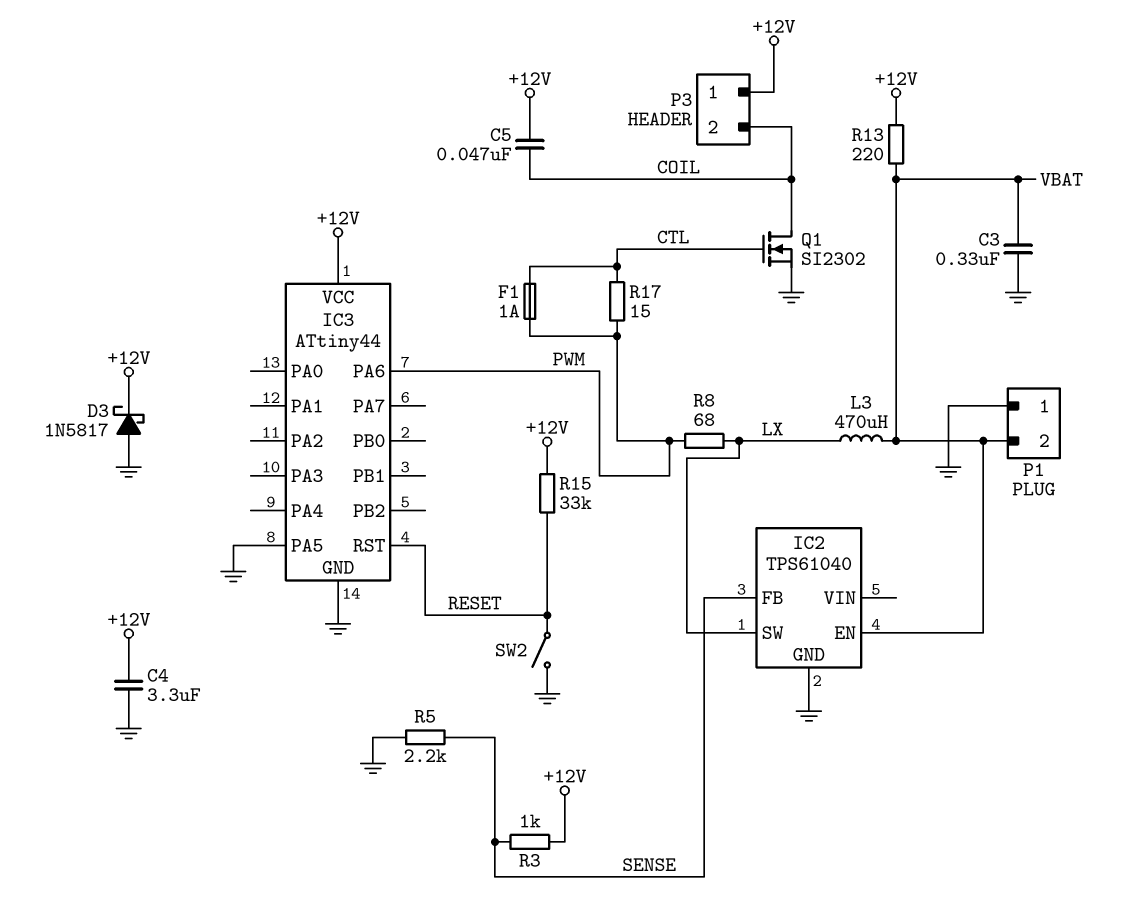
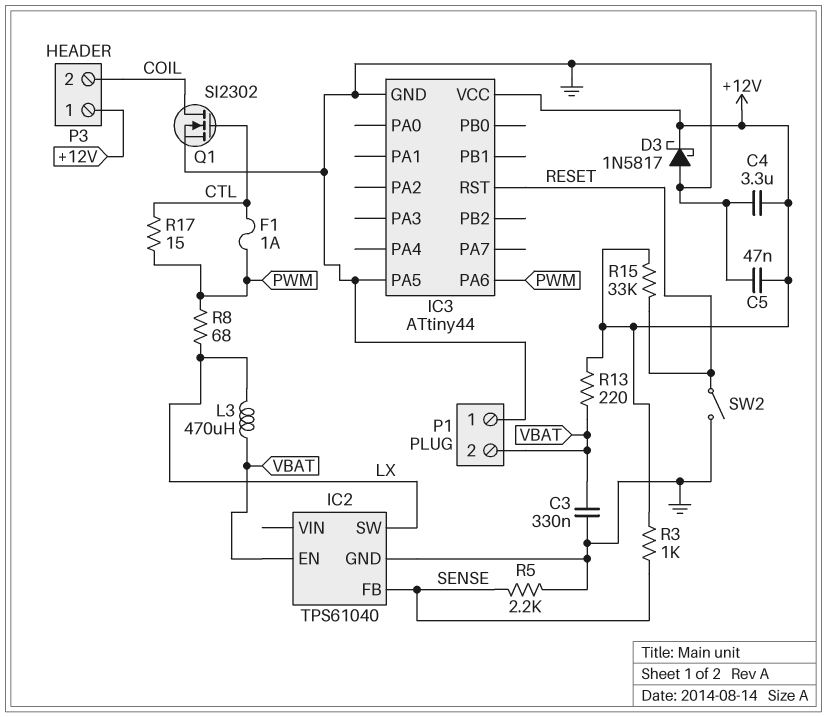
C5: 47nF (+12V, COIL) -> 47nF (+12V, GND)

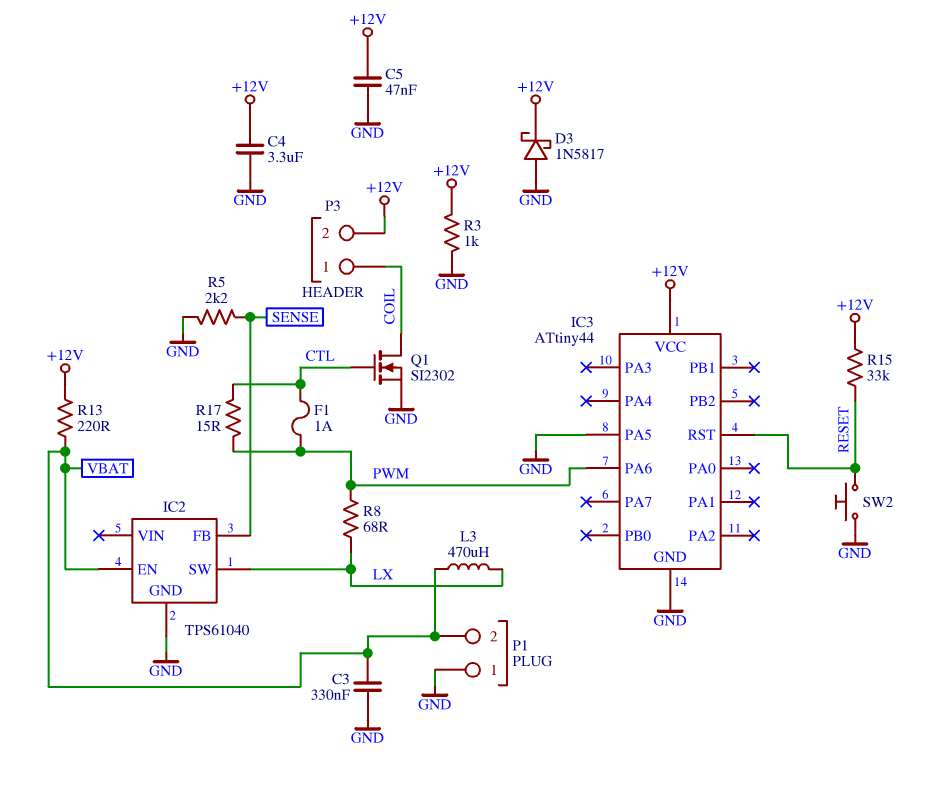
P3 pin 1: +12V -> COIL
P3 pin 2: COIL -> +12V
R3: 1k (+12V, SENSE) -> 1k (+12V, GND)
SW2: switch (GND, RESET) -> button (GND, RESET)

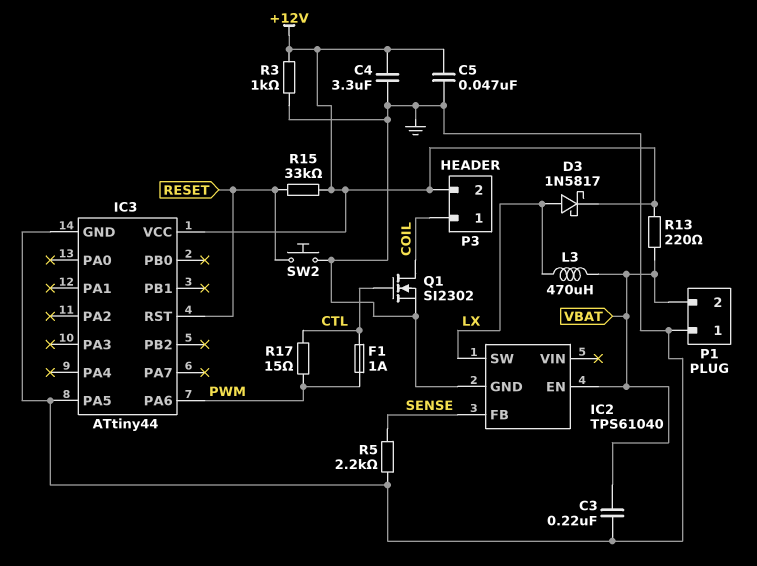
C3: 330nF (GND, VBAT) -> 220nF (GND, VBAT)
D3: schottky 1N5817 (A GND, K +12V) -> schottky 1N5817 (A LX, K +12V)
R8: 68 (LX, PWM) -> none

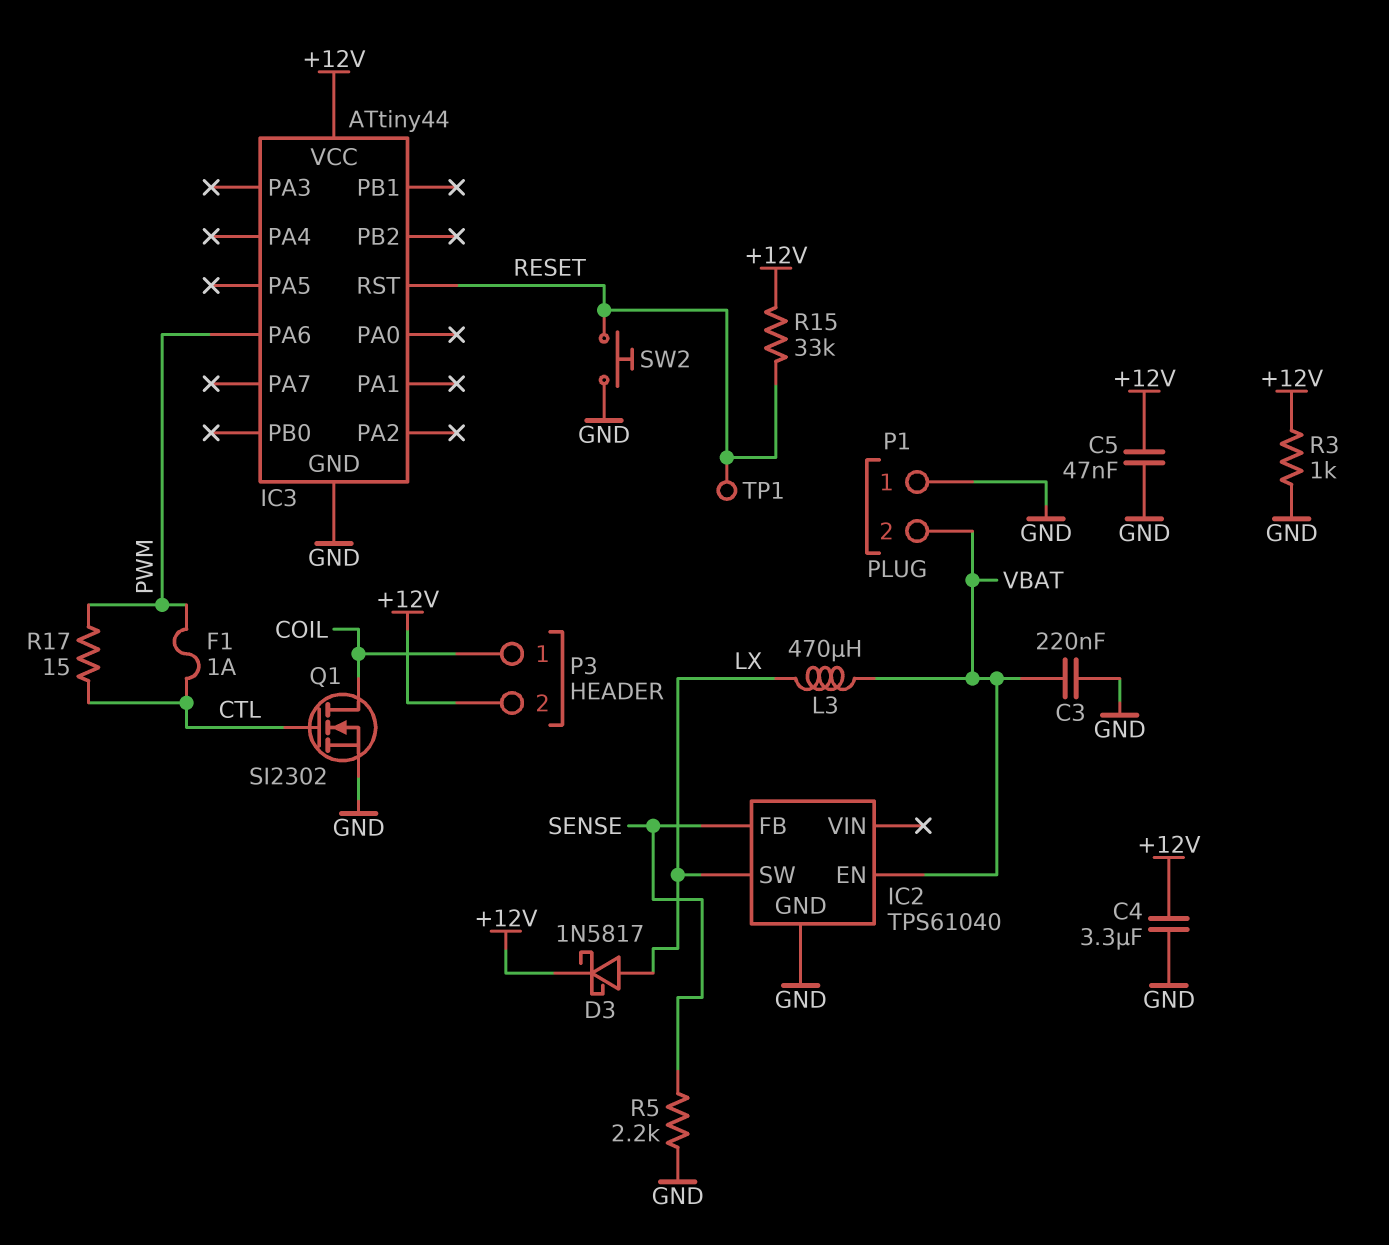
IC3 pin PA5: GND -> none
R13: 220 (+12V, VBAT) -> none
TP1: none -> test point (RESET)

